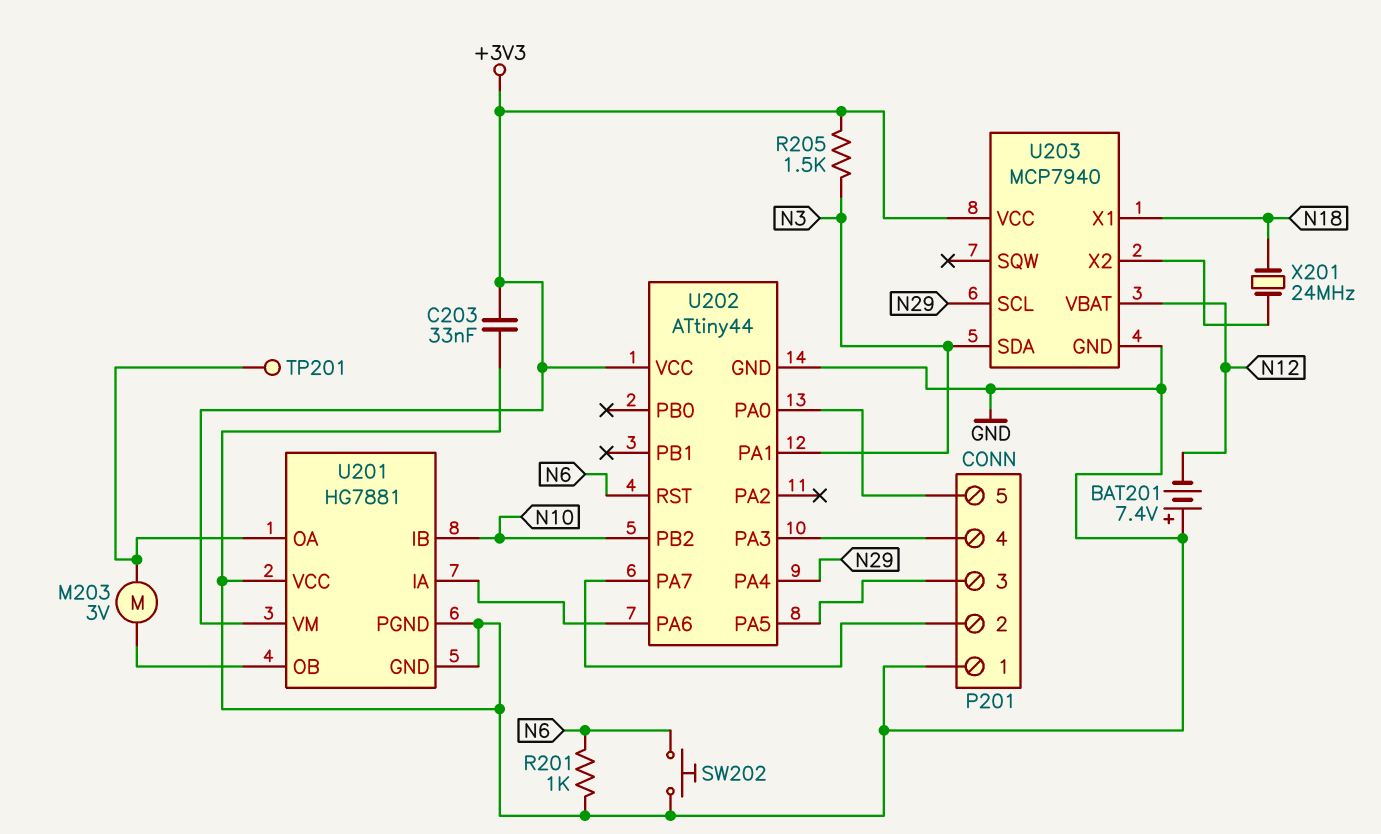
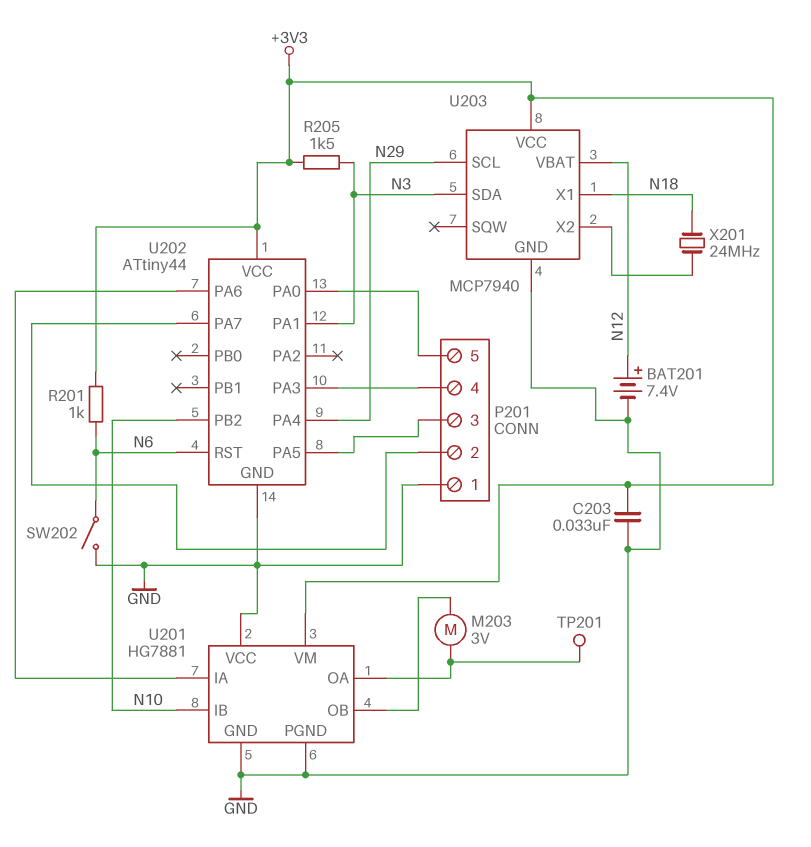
BAT201: 7.4V (plus GND, minus N12) -> 7.4V (plus N12, minus GND)
R201: 1k (GND, N6) -> 1k (+3V3, N6)
SW202: button (GND, N6) -> switch (GND, N6)

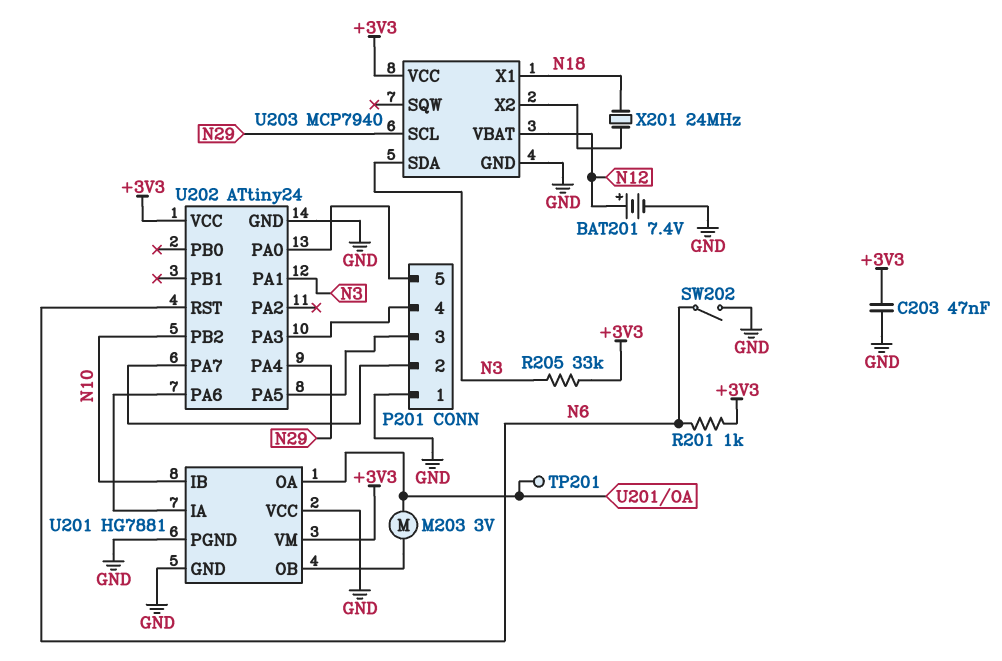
C203: 33nF (+3V3, GND) -> 47nF (+3V3, GND)
R205: 1.5k (+3V3, N3) -> 33k (+3V3, N3)
U202: ATtiny44 -> ATtiny24

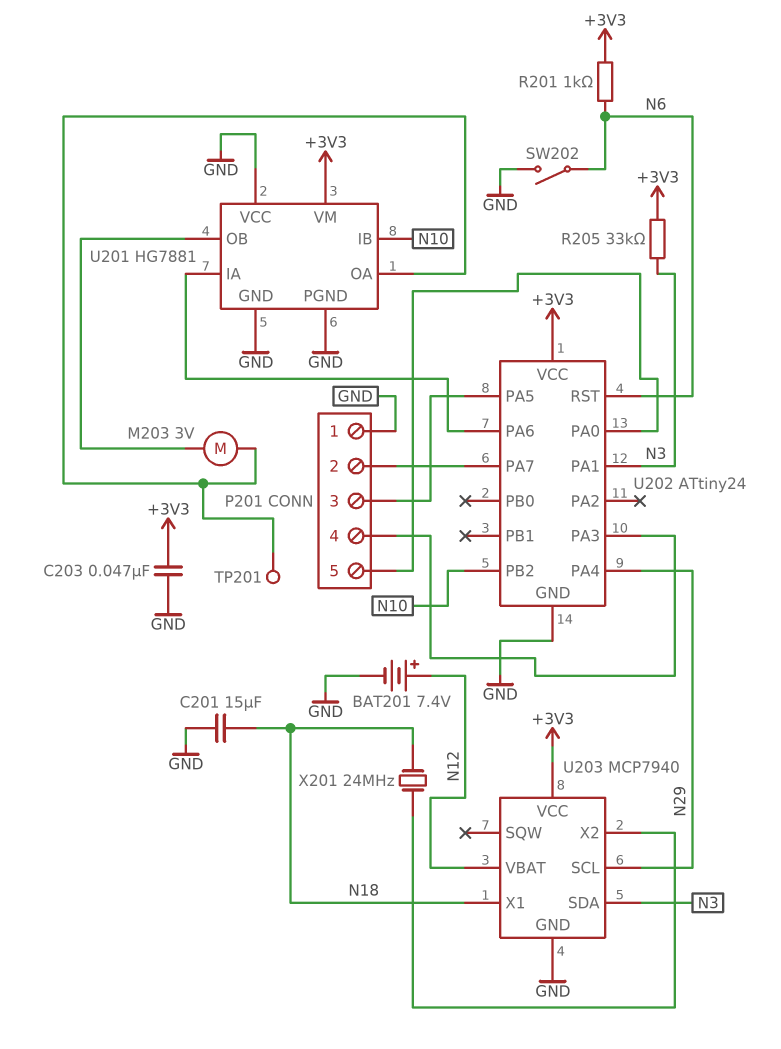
C201: none -> 15uF (GND, N18)

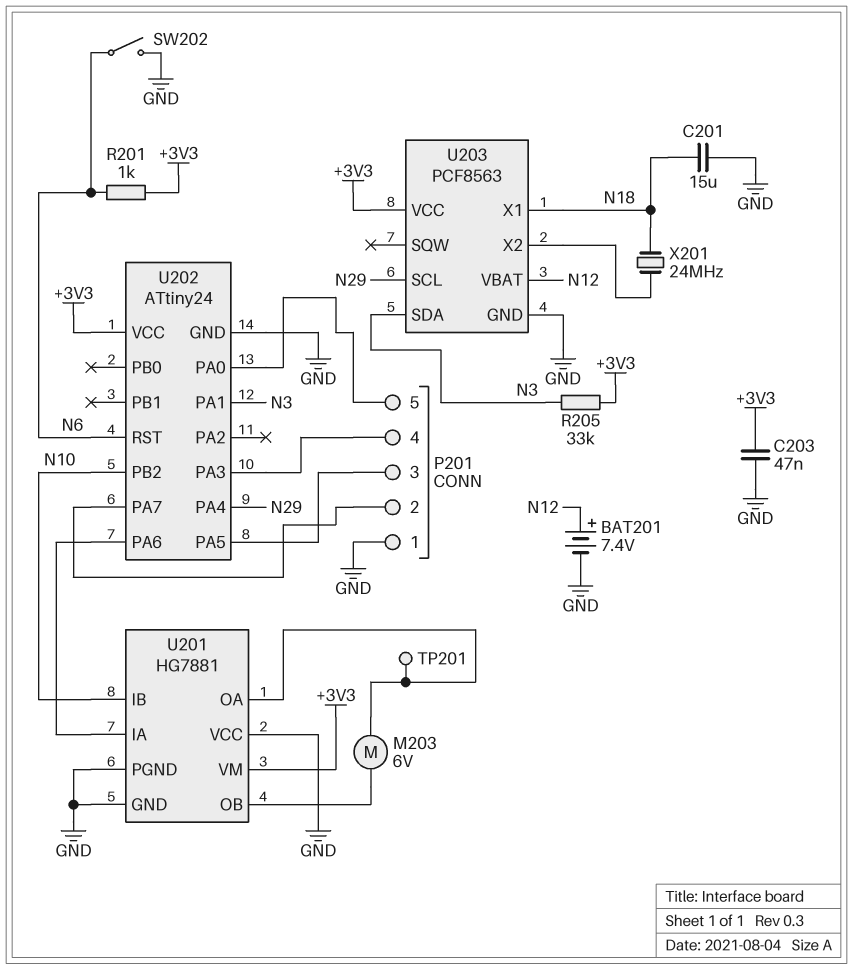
M203: motor 3V (U201/OA, U201/OB) -> motor 6V (U201/OA, U201/OB)
U203: MCP7940 -> PCF8563

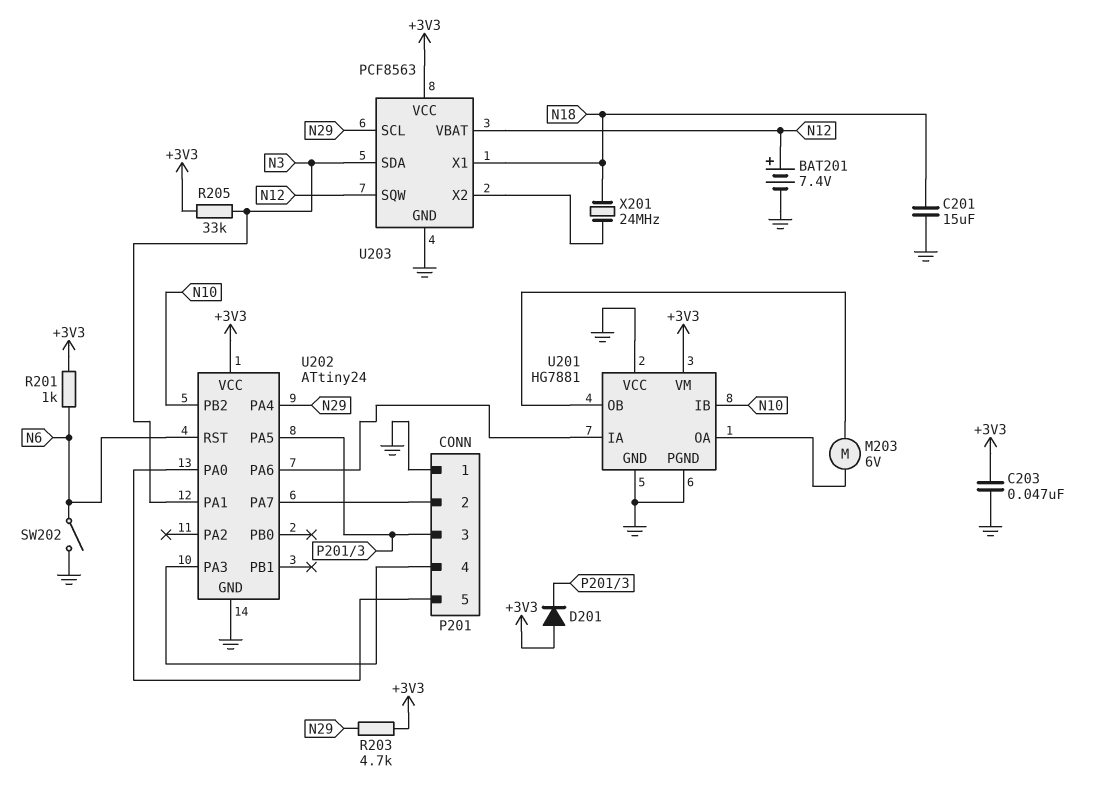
D201: none -> diode (A +3V3, K P201/3)
R203: none -> 4.7k (+3V3, N29)
TP201: test point (U201/OA) -> none
U203 pin SQW: none -> N12

